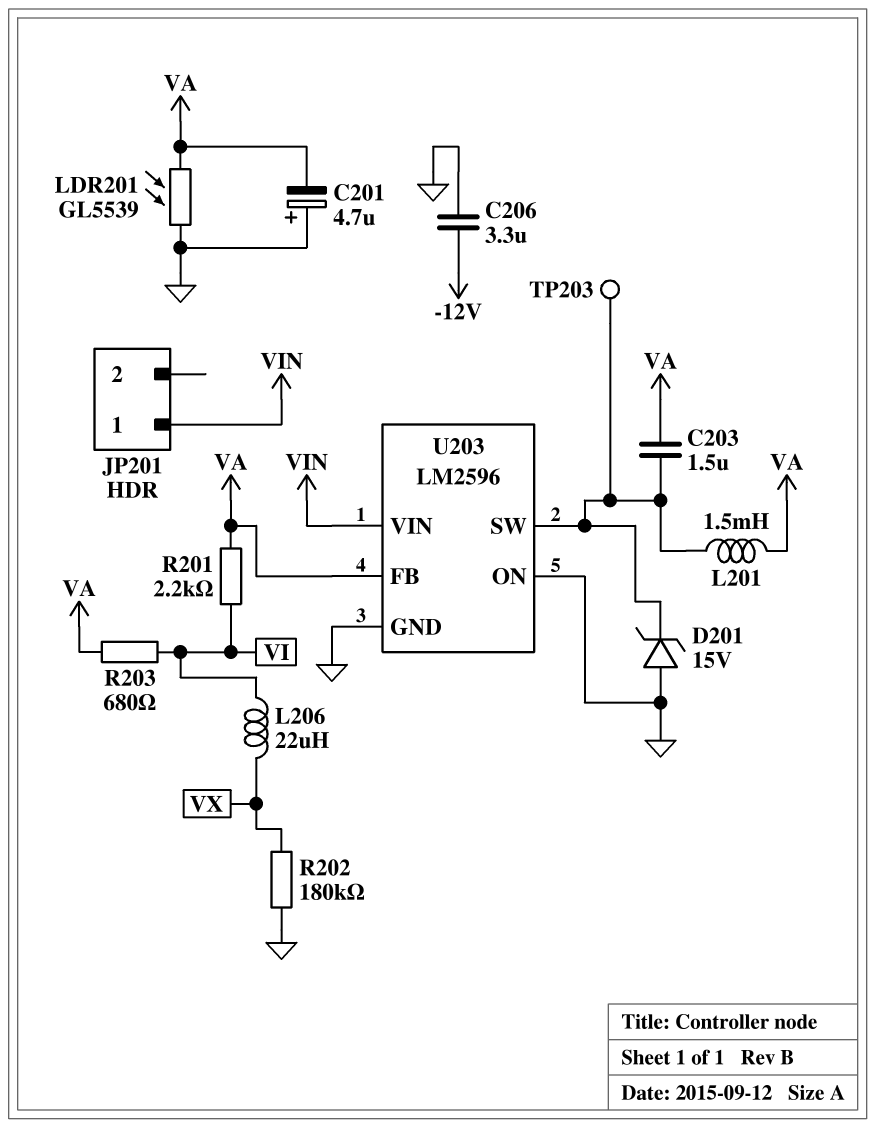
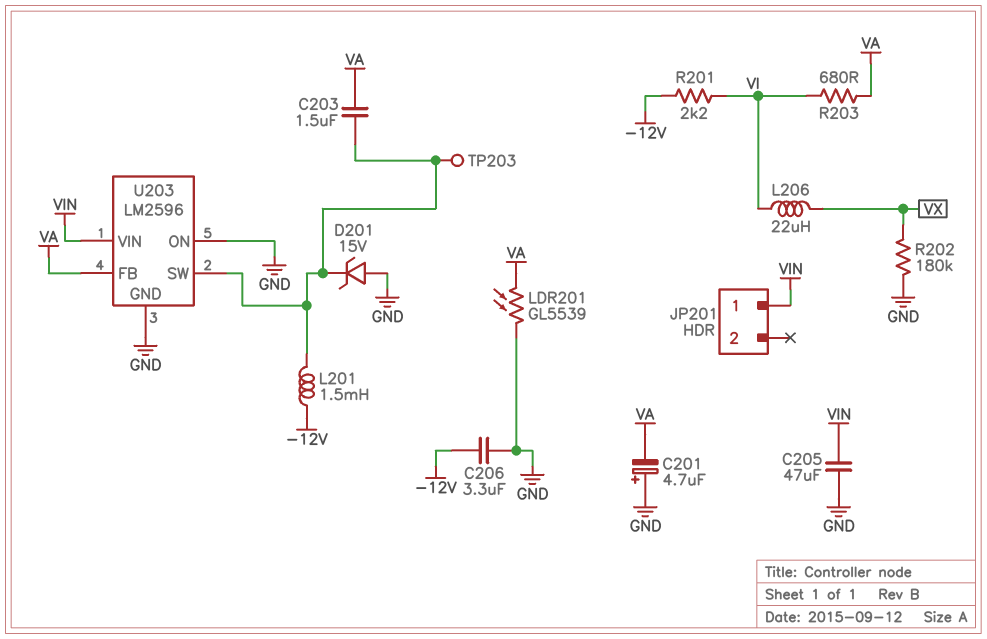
C205: none -> 47uF (GND, VIN)
L201: 1.5mH (U203/SW, VA) -> 1.5mH (-12V, U203/SW)
R201: 2.2k (VA, VI) -> 2.2k (-12V, VI)

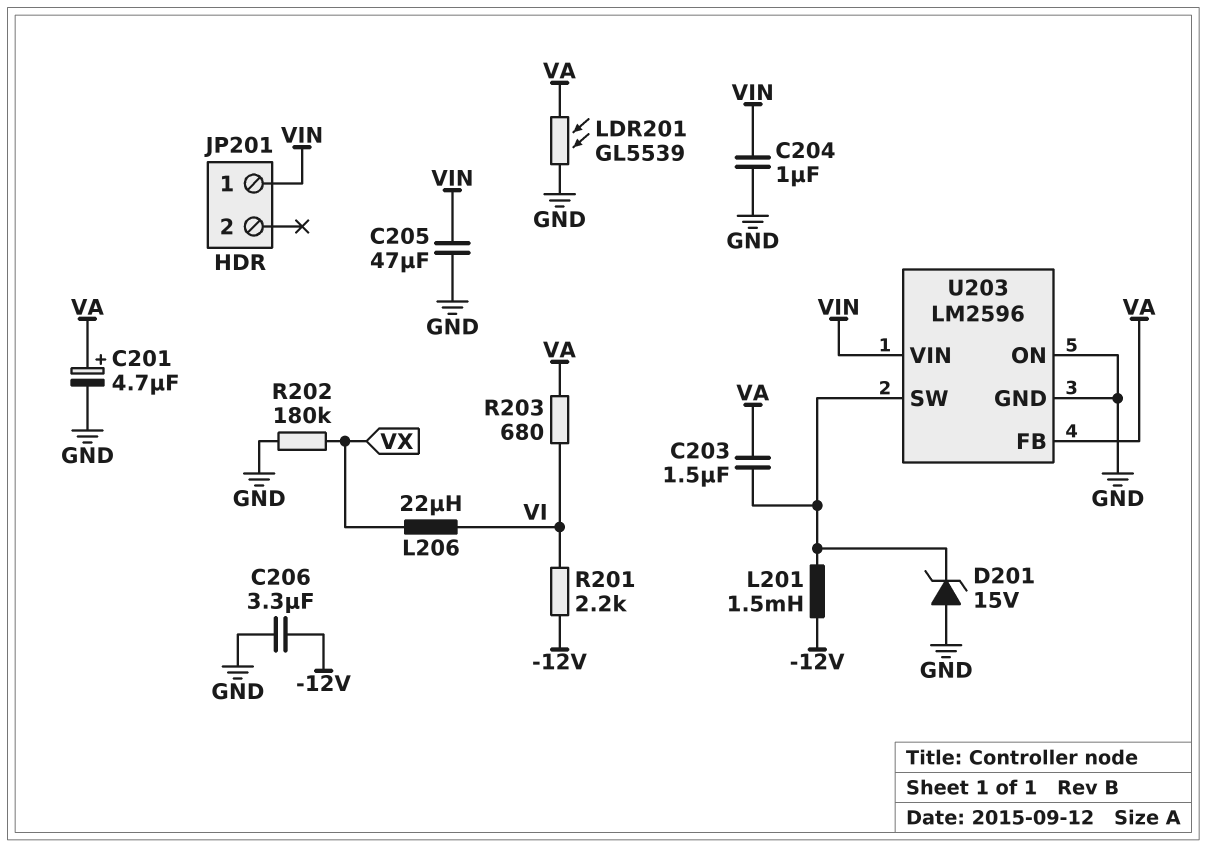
C201: 4.7uF (plus GND, minus VA) -> 4.7uF (plus VA, minus GND)
C204: none -> 1uF (GND, VIN)
TP203: test point (U203/SW) -> none

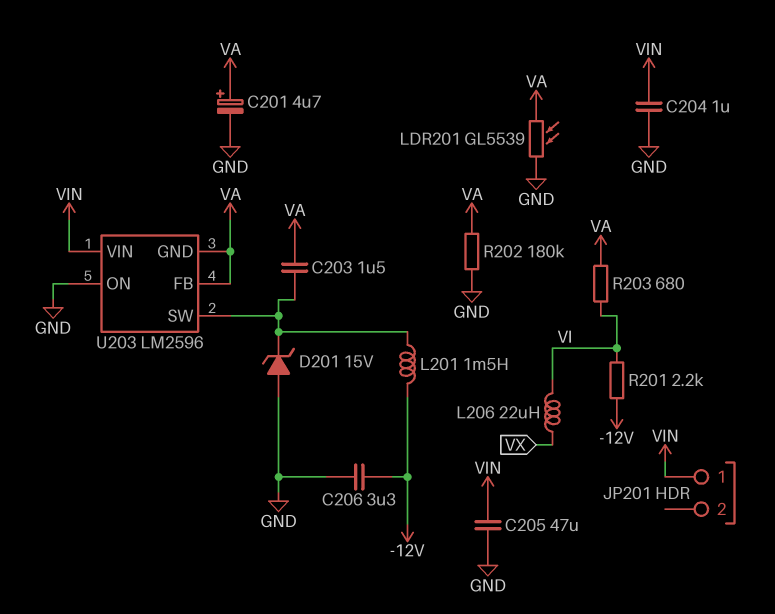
R202: 180k (GND, VX) -> 180k (GND, VA)
U203 pin GND: GND -> VA

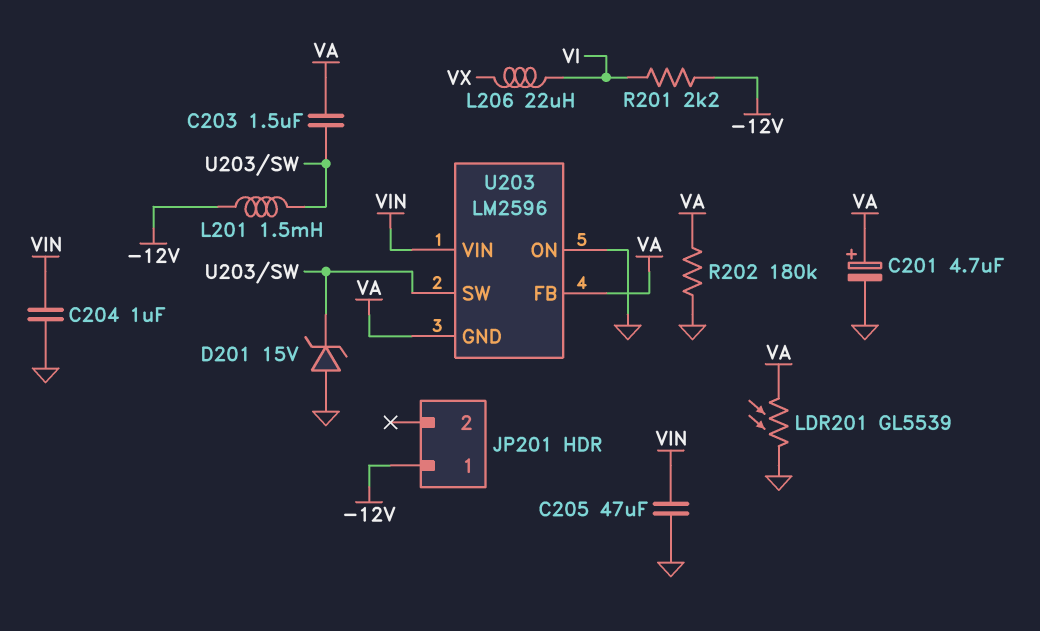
C206: 3.3uF (-12V, GND) -> none
JP201 pin 1: VIN -> -12V
R203: 680 (VA, VI) -> none

